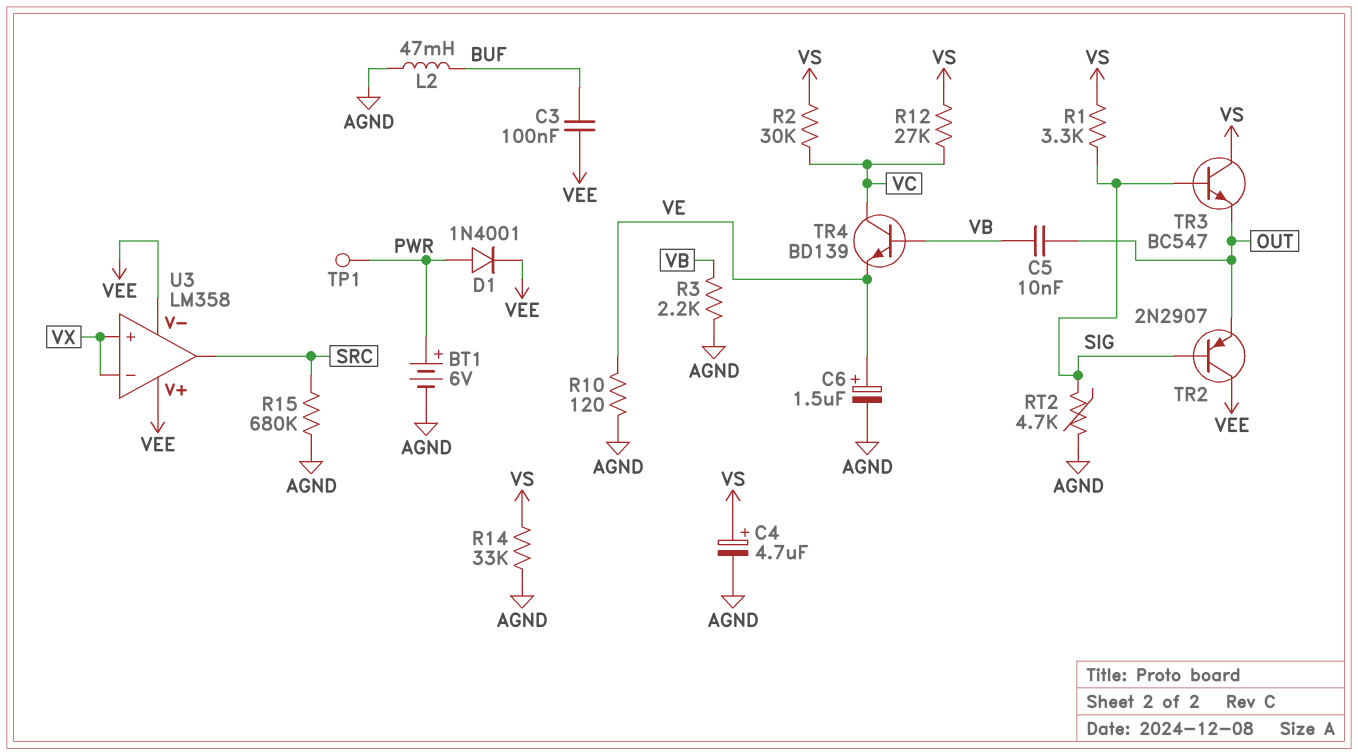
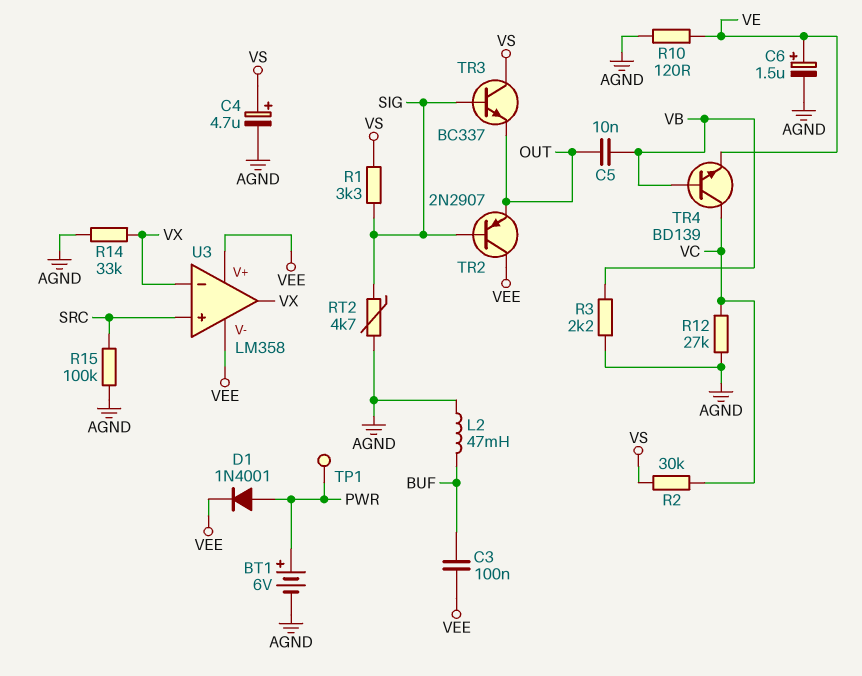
R12: 27k (VC, VS) -> 27k (AGND, VC)
R14: 33k (AGND, VS) -> 33k (AGND, VX)
R15: 680k (AGND, SRC) -> 100k (AGND, SRC)
TR3: NPN BC547 (B SIG, C VS, E OUT) -> NPN BC337 (B SIG, C VS, E OUT)
U3 pin in+: VX -> SRC
U3 pin out: SRC -> VX

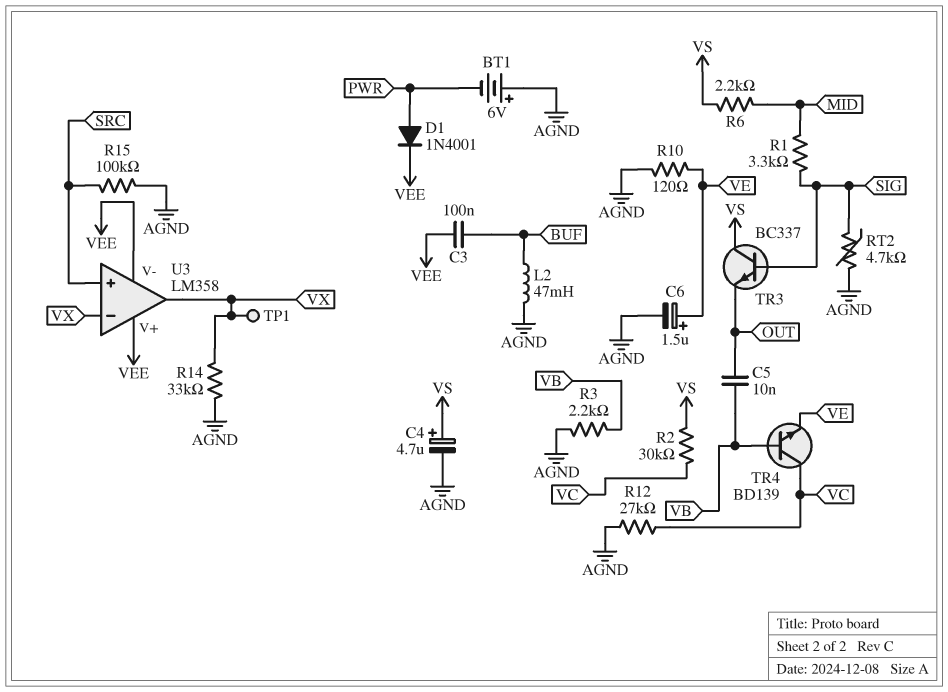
BT1: 6V (plus PWR, minus AGND) -> 6V (plus AGND, minus PWR)
R1: 3.3k (SIG, VS) -> 3.3k (MID, SIG)
R6: none -> 2.2k (MID, VS)
TP1: test point (PWR) -> test point (VX)
TR2: PNP 2N2907 (B SIG, C VEE, E OUT) -> none

